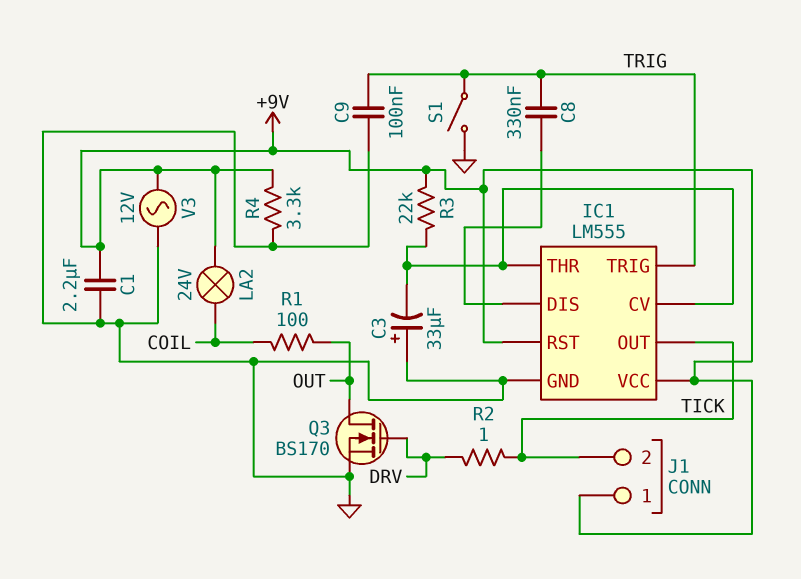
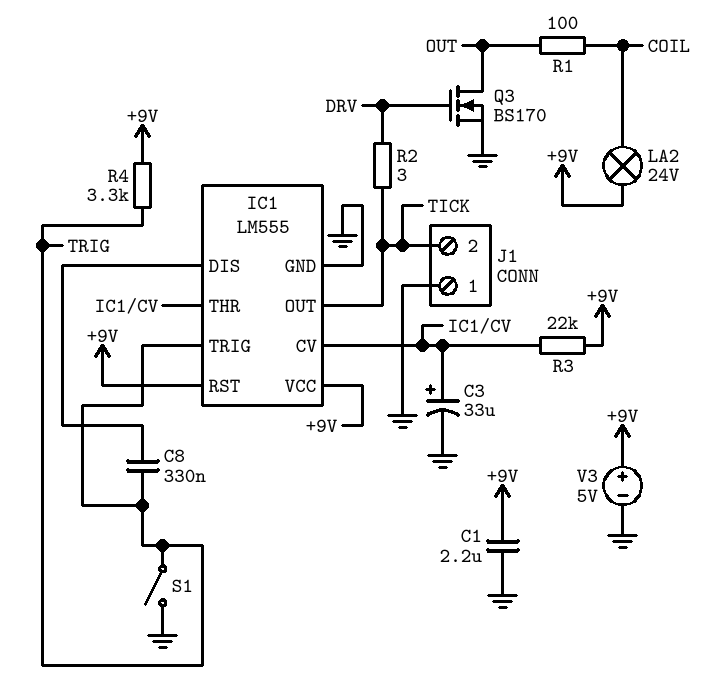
C3: 33uF (plus GND, minus IC1/CV) -> 33uF (plus IC1/CV, minus GND)
C9: 100nF (GND, TRIG) -> none
J1 pin 1: +9V -> GND
R2: 1 (DRV, TICK) -> 3 (DRV, TICK)
R4: 3.3k (+9V, GND) -> 3.3k (+9V, TRIG)
V3: AC 12V (+9V, GND) -> 5V (plus +9V, minus GND)

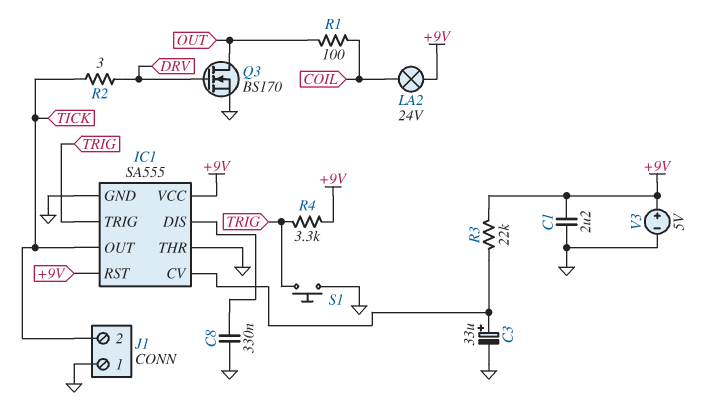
C8: 330nF (IC1/DIS, TRIG) -> 330nF (GND, IC1/DIS)
IC1: LM555 -> SA555
IC1 pin THR: IC1/CV -> GND
S1: switch (GND, TRIG) -> button (GND, TRIG)

